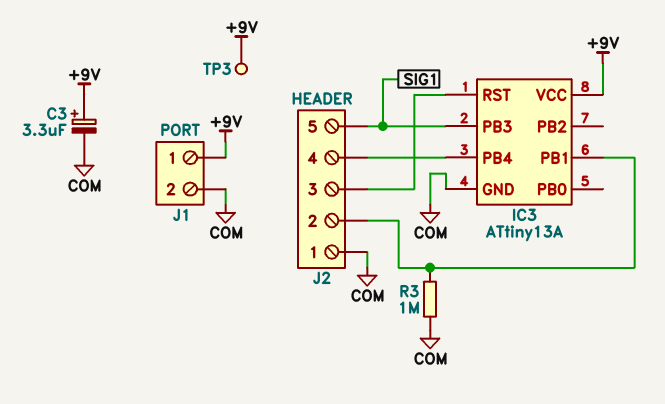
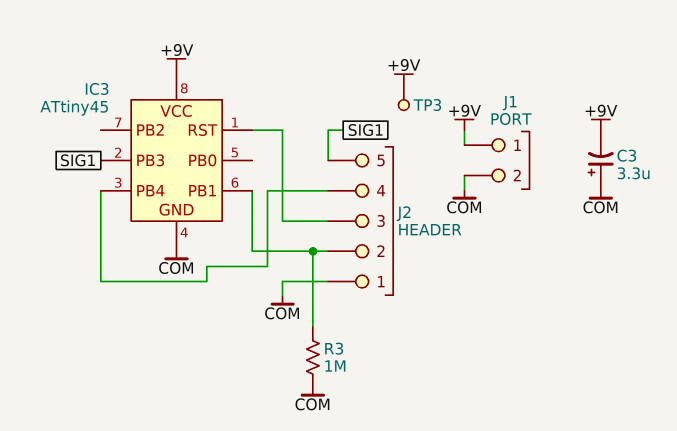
C3: 3.3uF (plus +9V, minus COM) -> 3.3uF (plus COM, minus +9V)
IC3: ATtiny13A -> ATtiny45

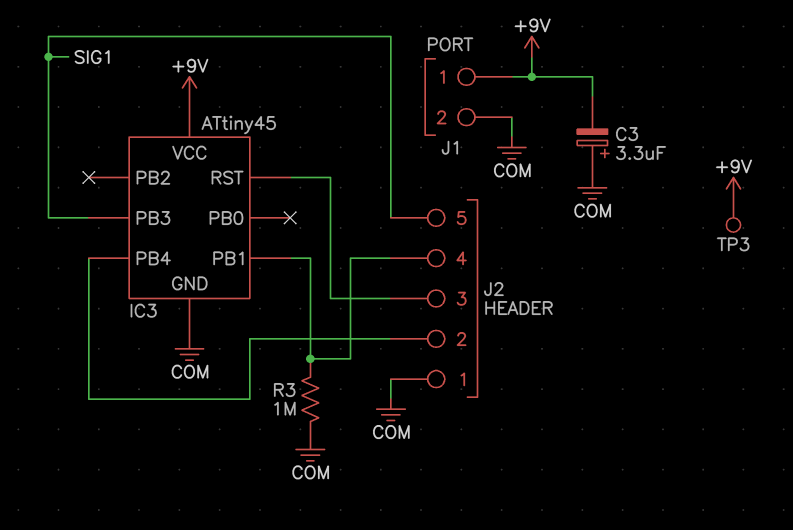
J2 pin 2: IC3/PB1 -> IC3/PB4
J2 pin 4: IC3/PB4 -> IC3/PB1

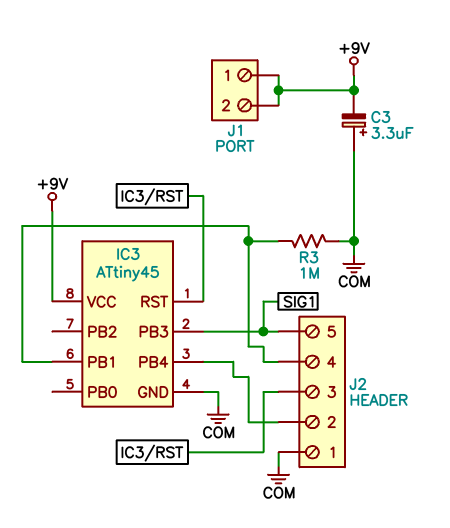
J1 pin 2: COM -> +9V
TP3: test point (+9V) -> none

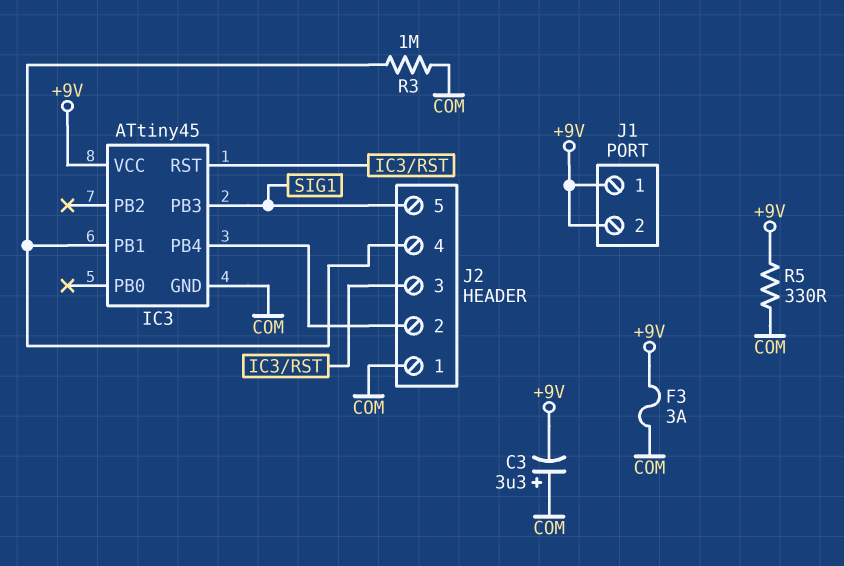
F3: none -> 3A (+9V, COM)
R5: none -> 330 (+9V, COM)

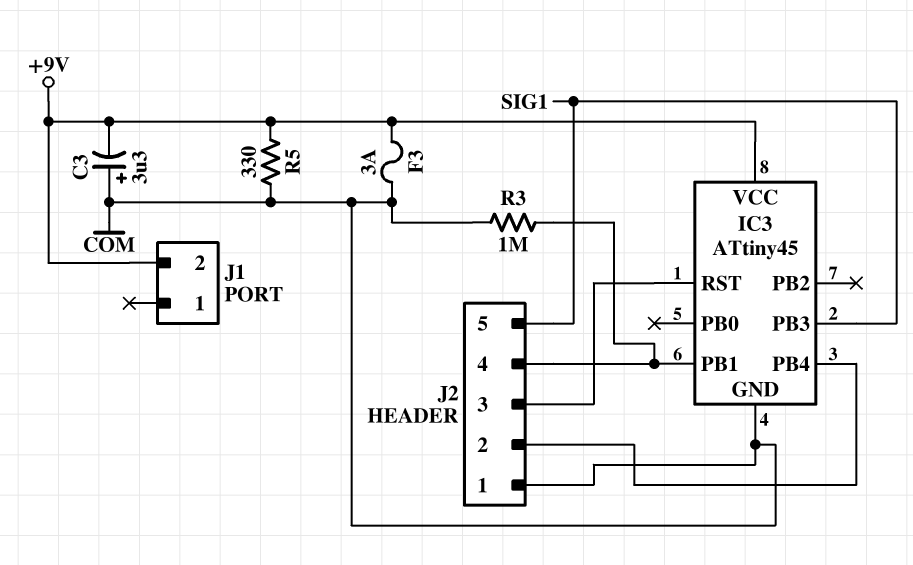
J1 pin 1: +9V -> none

